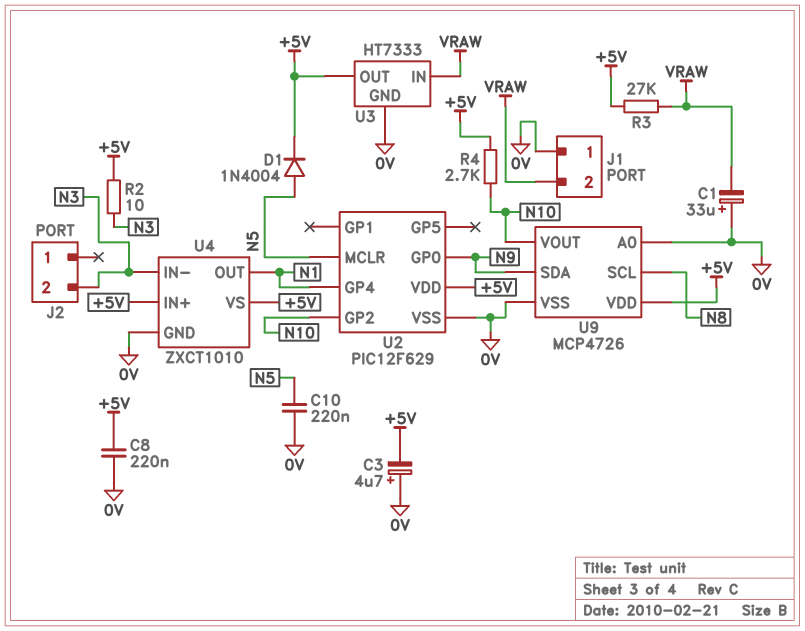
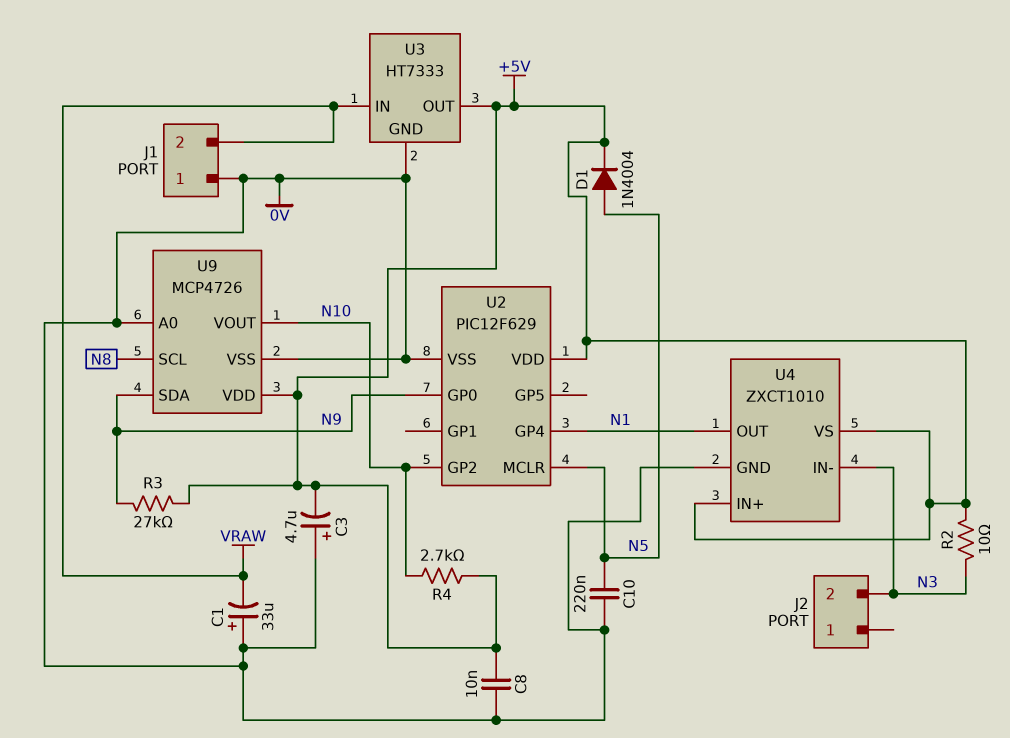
C8: 220nF (+5V, 0V) -> 10nF (+5V, 0V)
R3: 27k (+5V, VRAW) -> 27k (+5V, N9)

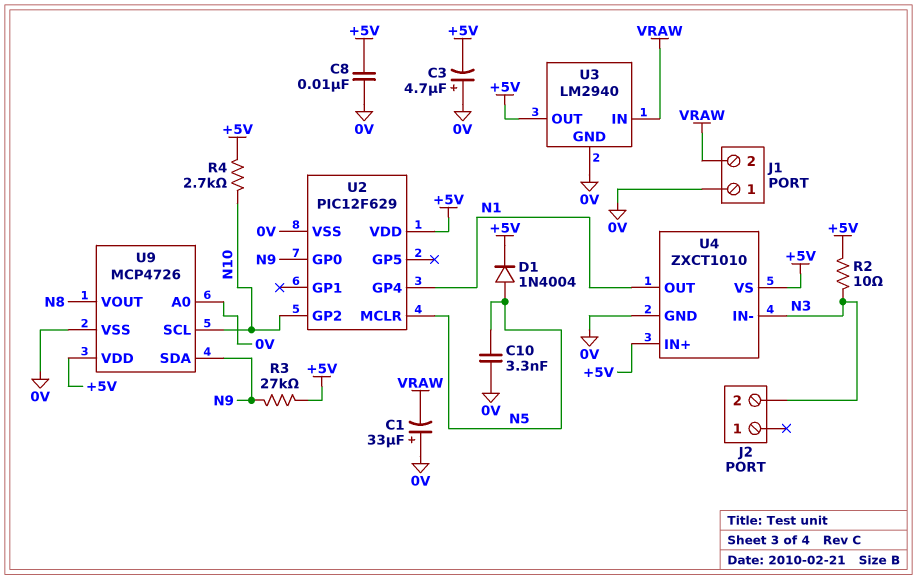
C10: 220nF (0V, N5) -> 3.3nF (0V, N5)
U3: HT7333 -> LM2940
U9 pin SCL: N8 -> N10
U9 pin VOUT: N10 -> N8

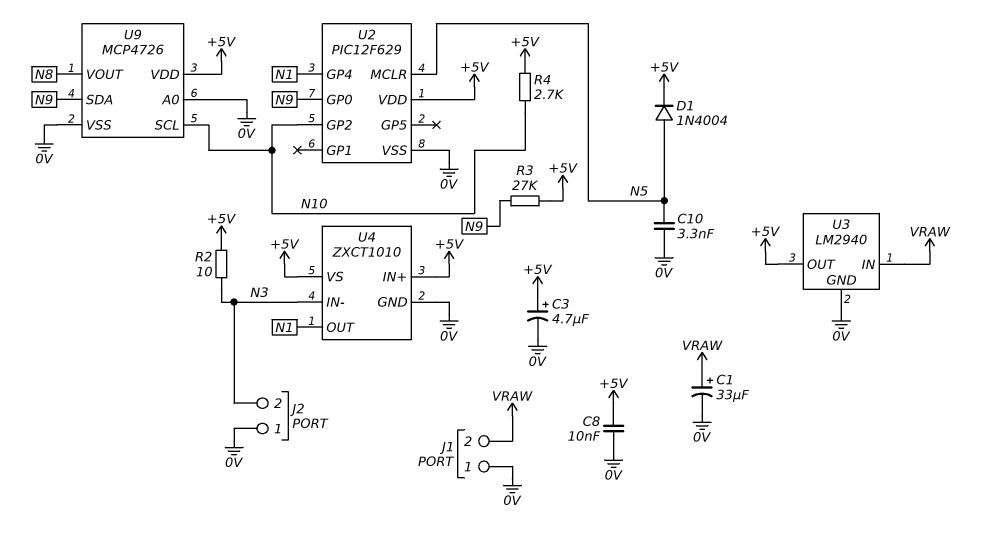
C1: 33uF (plus 0V, minus VRAW) -> 33uF (plus VRAW, minus 0V)
C3: 4.7uF (plus 0V, minus +5V) -> 4.7uF (plus +5V, minus 0V)
J2 pin 1: none -> 0V

